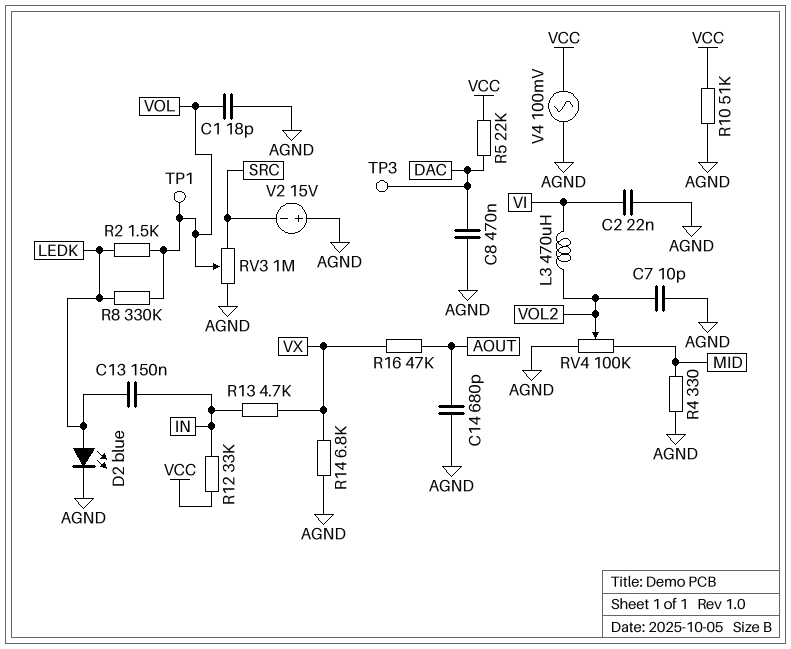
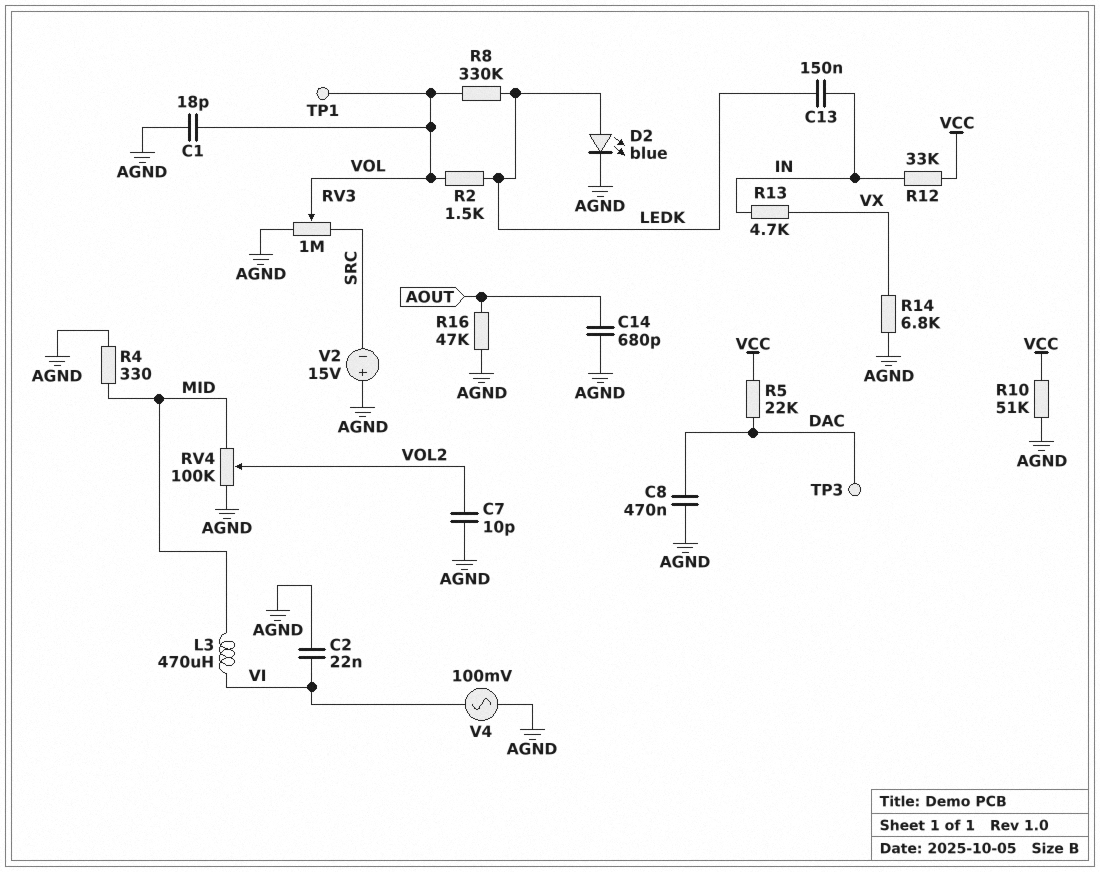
L3: 470uH (VI, VOL2) -> 470uH (MID, VI)
R16: 47k (AOUT, VX) -> 47k (AGND, AOUT)
V4: AC 100mV (AGND, VCC) -> AC 100mV (AGND, VI)

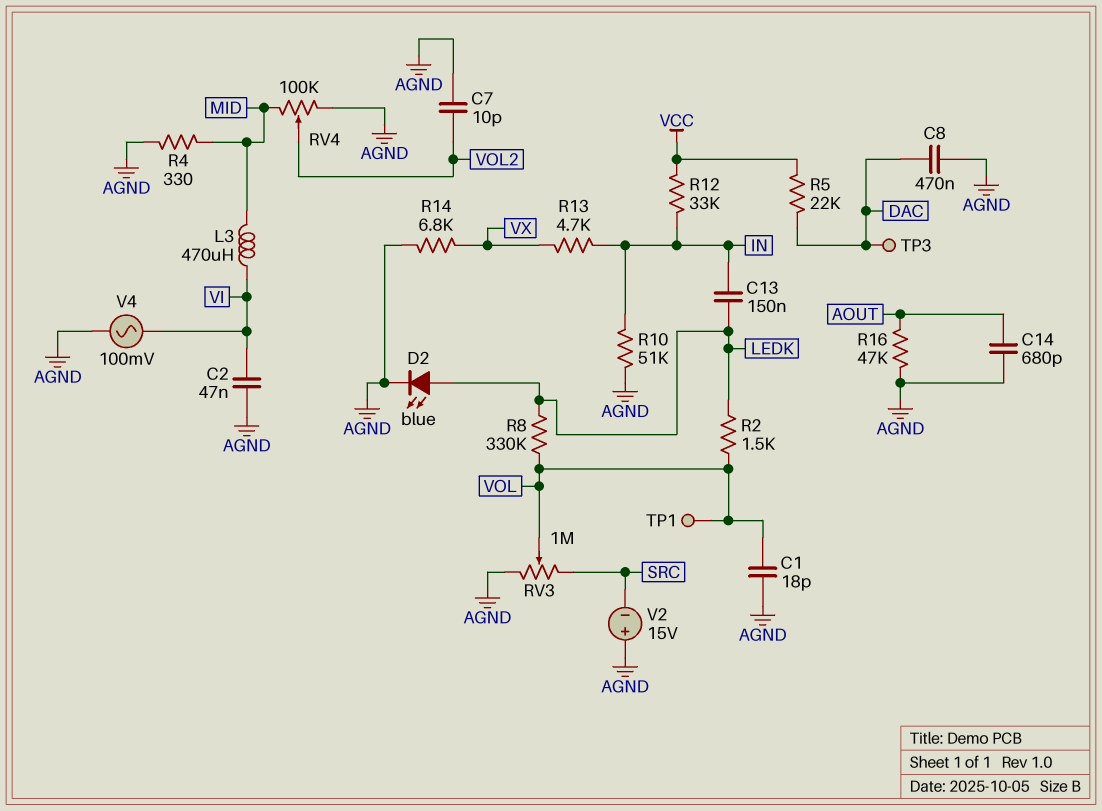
C2: 22nF (AGND, VI) -> 47nF (AGND, VI)
R10: 51k (AGND, VCC) -> 51k (AGND, IN)

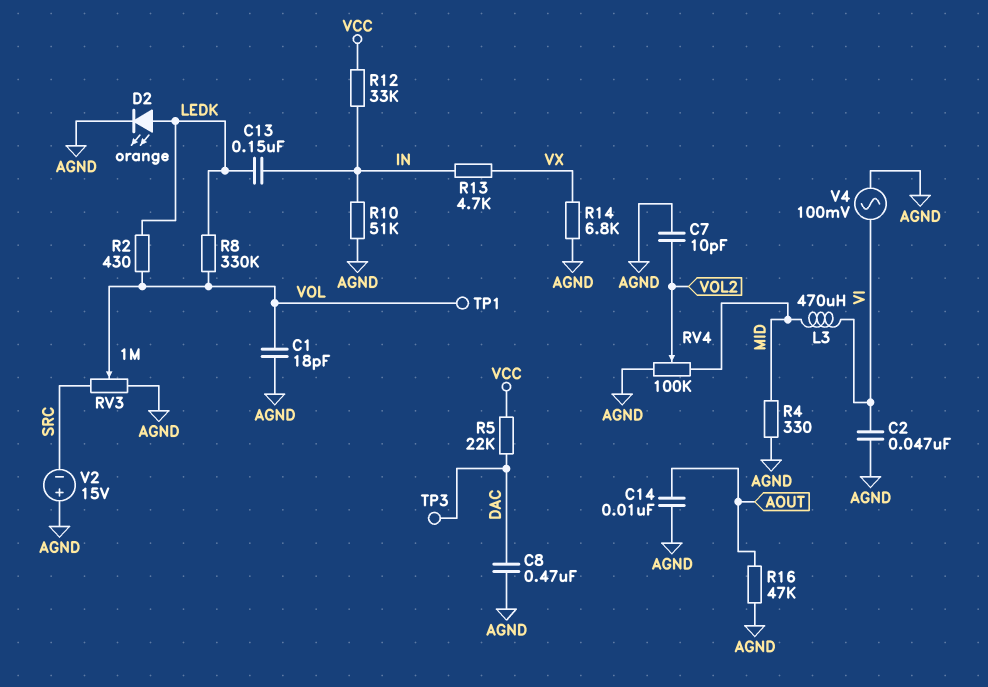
C14: 680pF (AGND, AOUT) -> 10nF (AGND, AOUT)
D2: LED blue (A LEDK, K AGND) -> LED orange (A LEDK, K AGND)
R2: 1.5k (LEDK, VOL) -> 430 (LEDK, VOL)

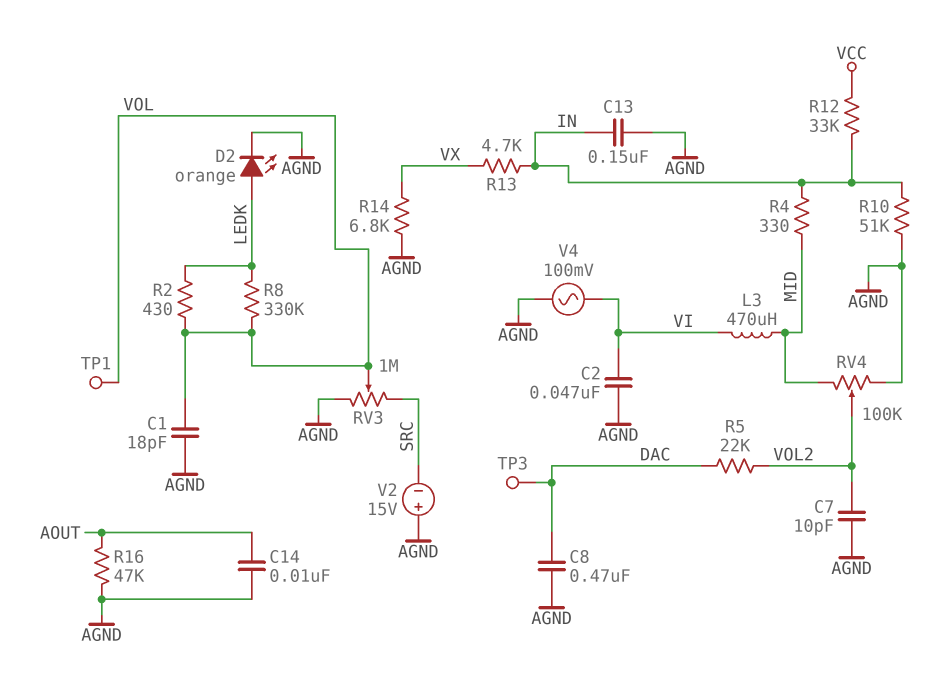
C13: 150nF (IN, LEDK) -> 150nF (AGND, IN)
R4: 330 (AGND, MID) -> 330 (IN, MID)
R5: 22k (DAC, VCC) -> 22k (DAC, VOL2)

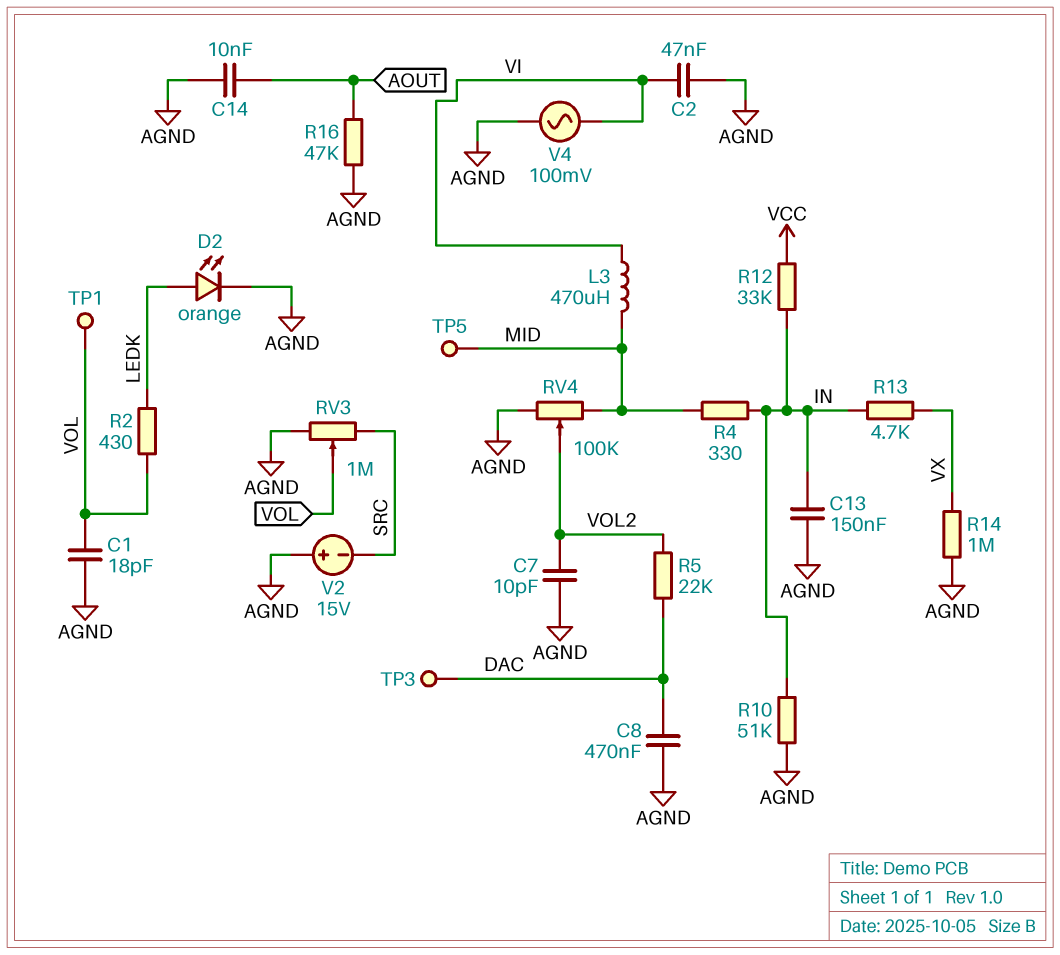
R8: 330k (LEDK, VOL) -> none
R14: 6.8k (AGND, VX) -> 1M (AGND, VX)
TP5: none -> test point (MID)

